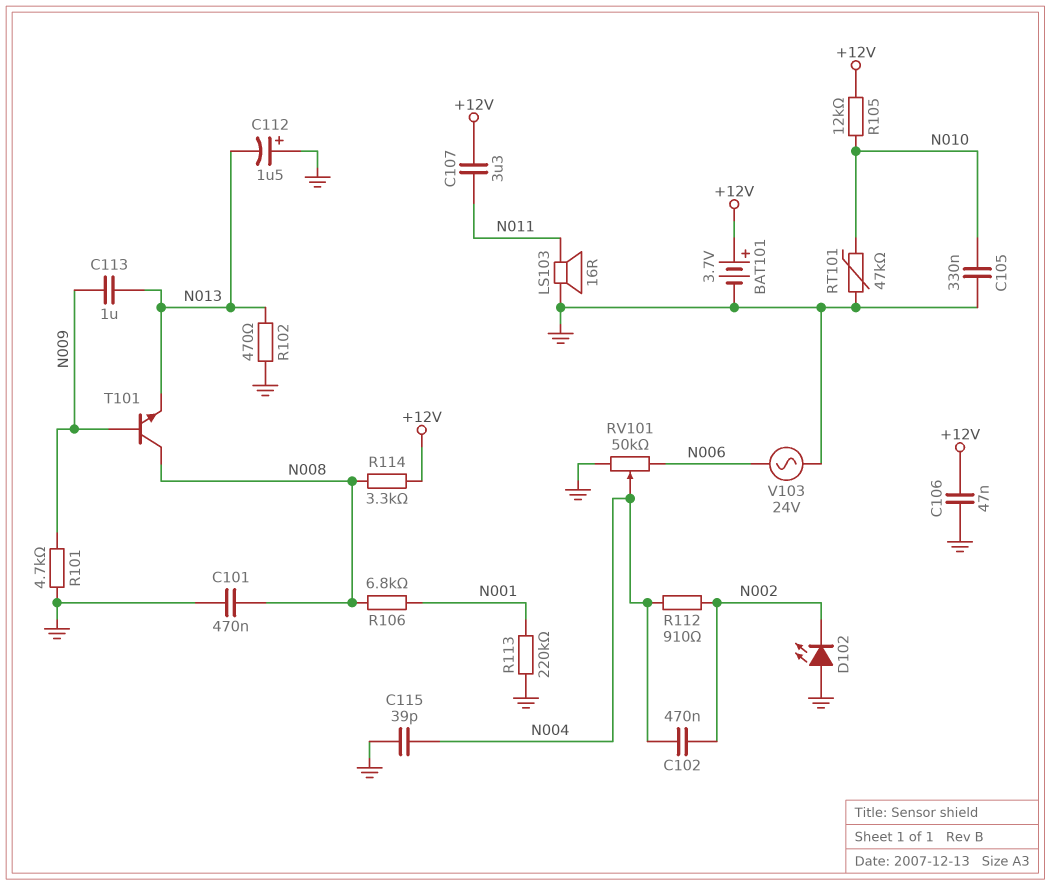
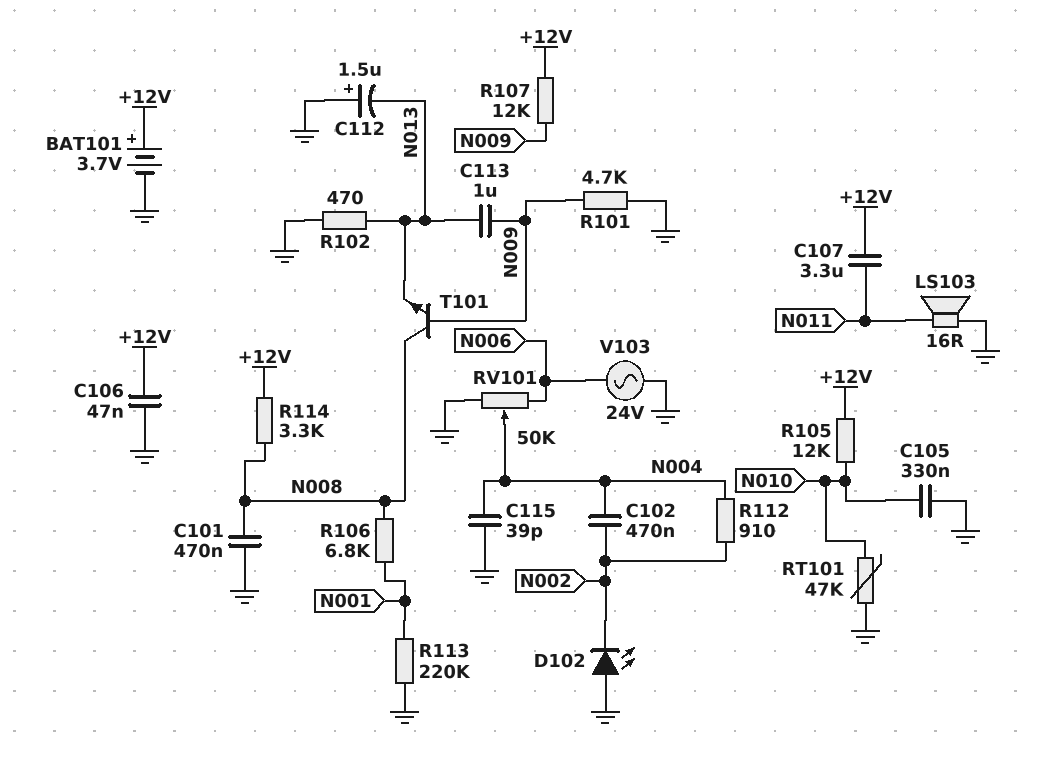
R107: none -> 12k (+12V, N009)

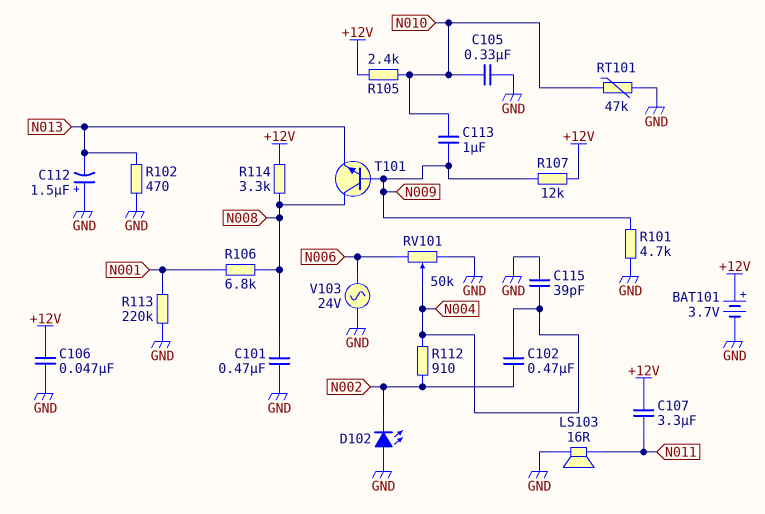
C113: 1uF (N009, N013) -> 1uF (N009, N010)
R105: 12k (+12V, N010) -> 2.4k (+12V, N010)

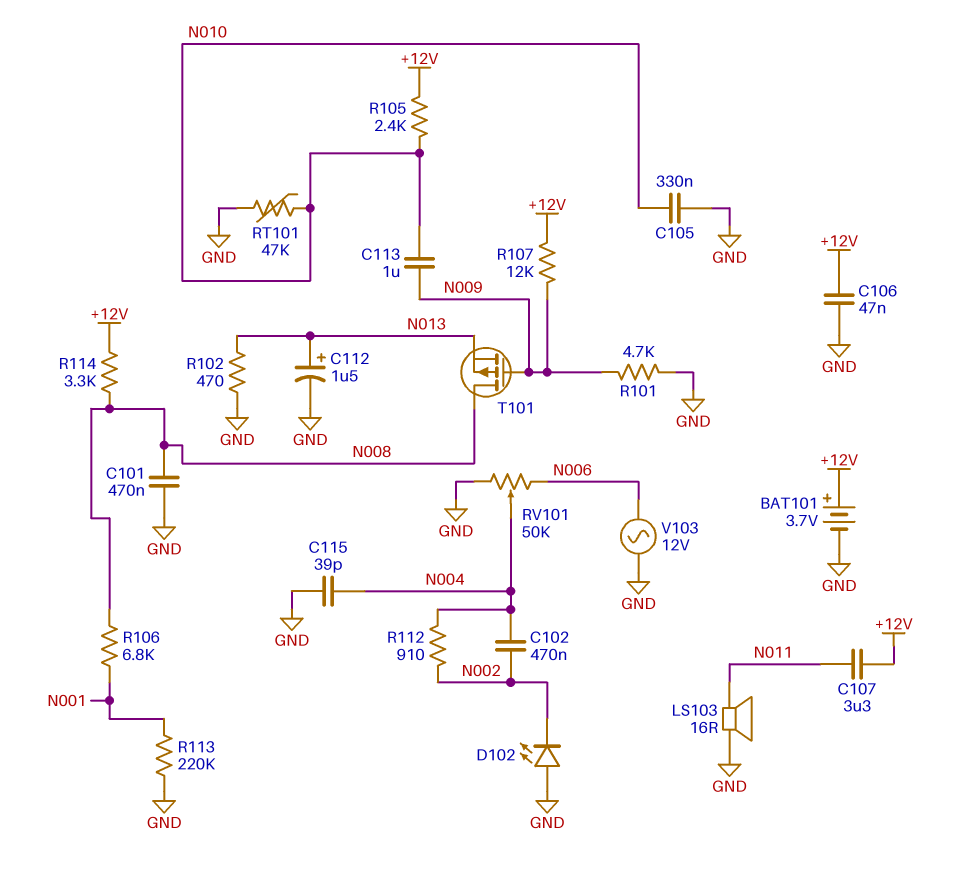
C112: 1.5uF (plus GND, minus N013) -> 1.5uF (plus N013, minus GND)
T101: NPN (B N009, C N008, E N013) -> PMOS (G N009, D N008, S N013)
V103: AC 24V (GND, N006) -> AC 12V (GND, N006)

